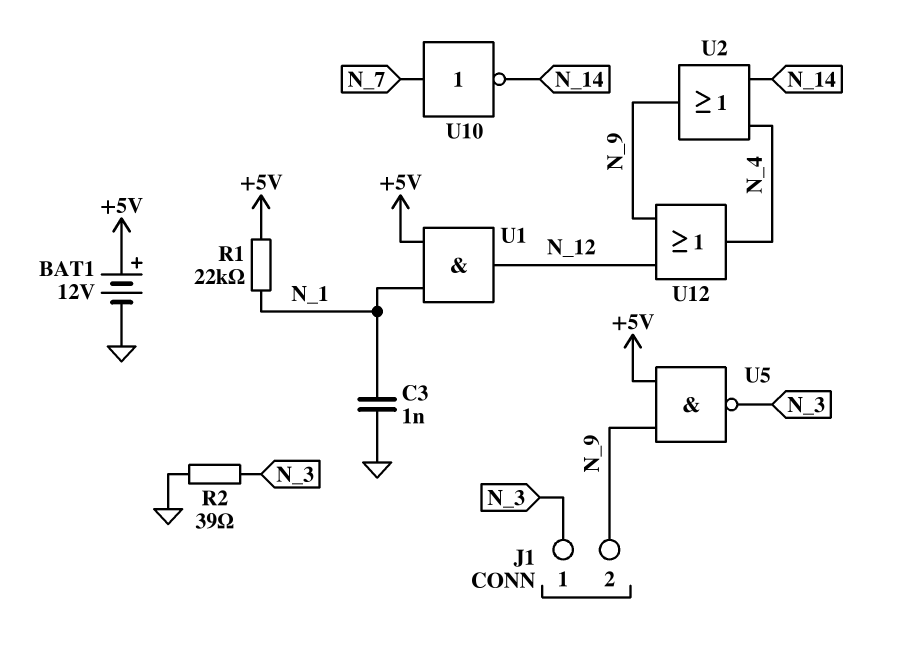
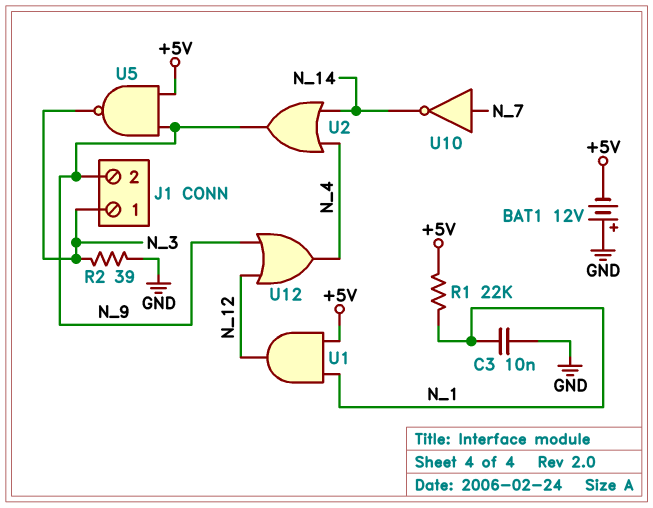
BAT1: 12V (plus +5V, minus GND) -> 12V (plus GND, minus +5V)
C3: 1nF (GND, N_1) -> 10nF (GND, N_1)

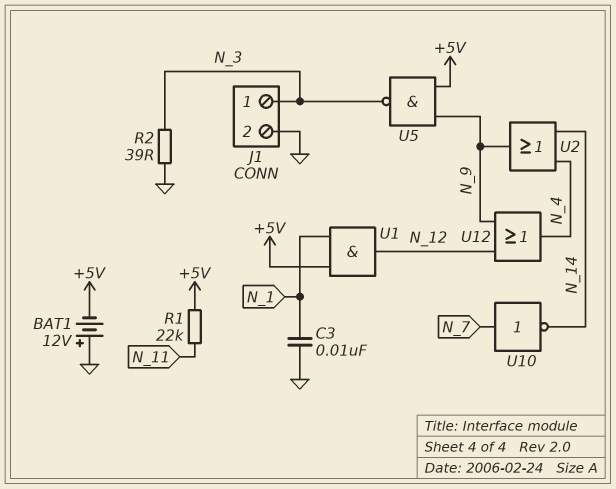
J1 pin 2: N_9 -> GND
R1: 22k (+5V, N_1) -> 22k (+5V, N_11)

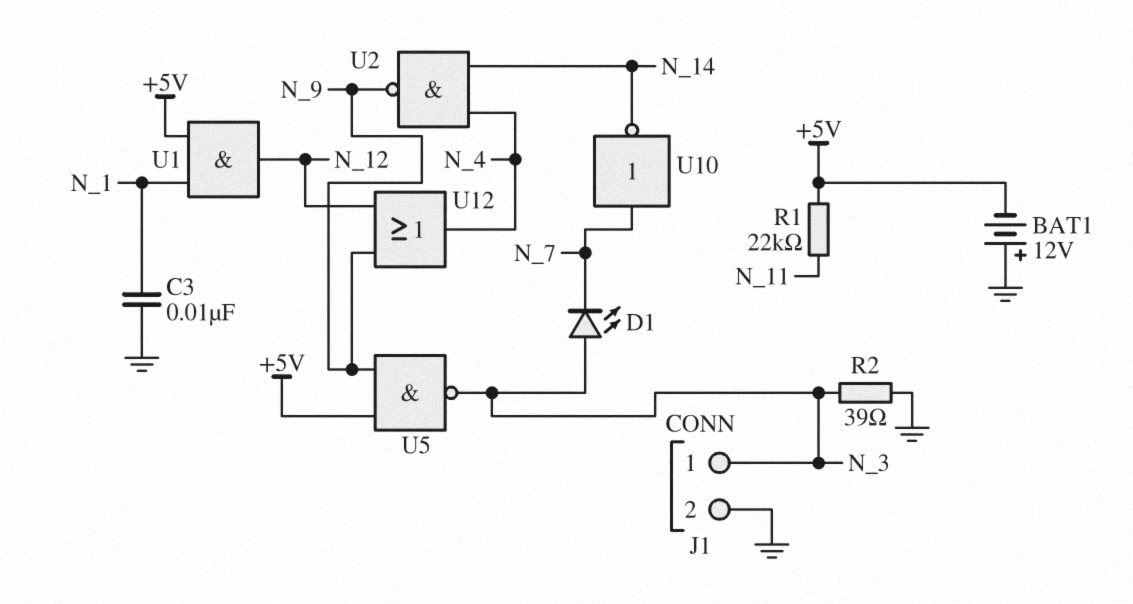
D1: none -> LED (A N_3, K N_7)
U2: OR (in N_4, in N_14, out N_9) -> NAND (in N_4, in N_14, out N_9)

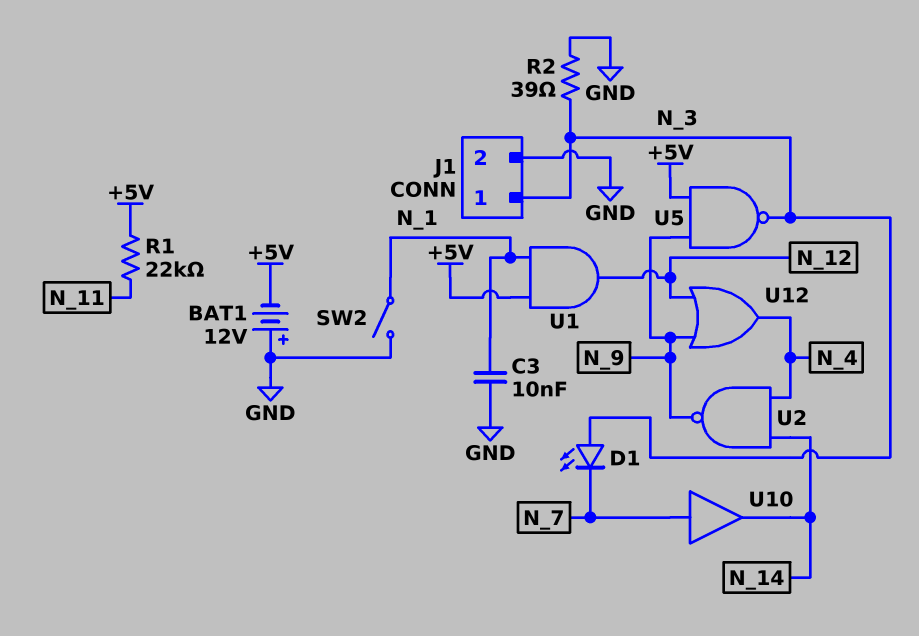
SW2: none -> switch (GND, N_1)
U10: NOT (in N_7, out N_14) -> buffer (in N_7, out N_14)

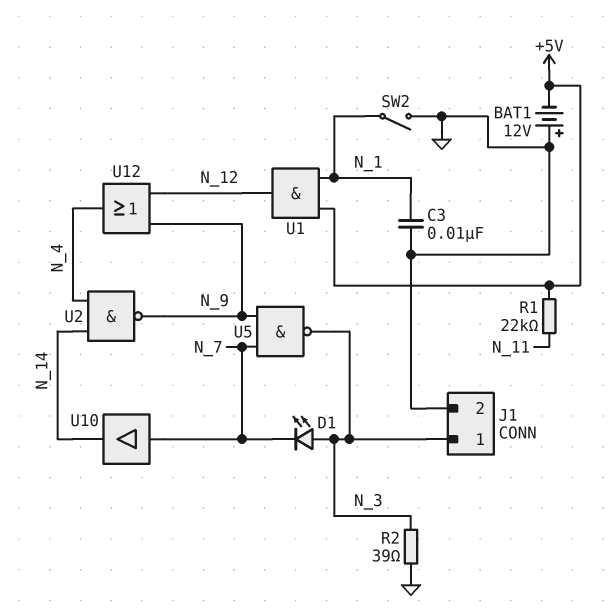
U5: NAND (in +5V, in N_9, out N_3) -> NAND (in N_7, in N_9, out N_3)

